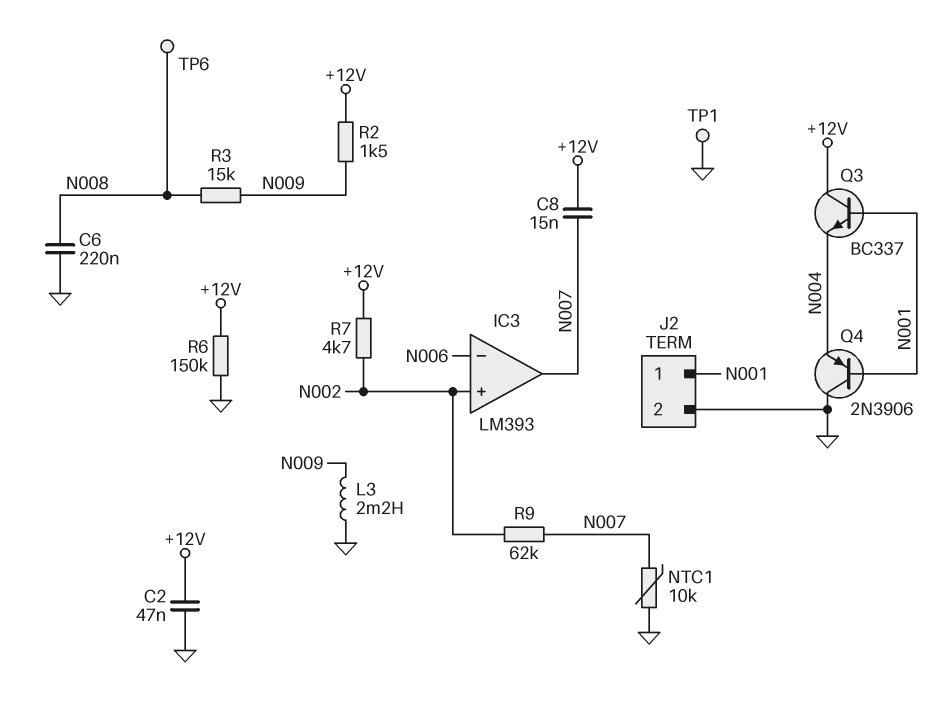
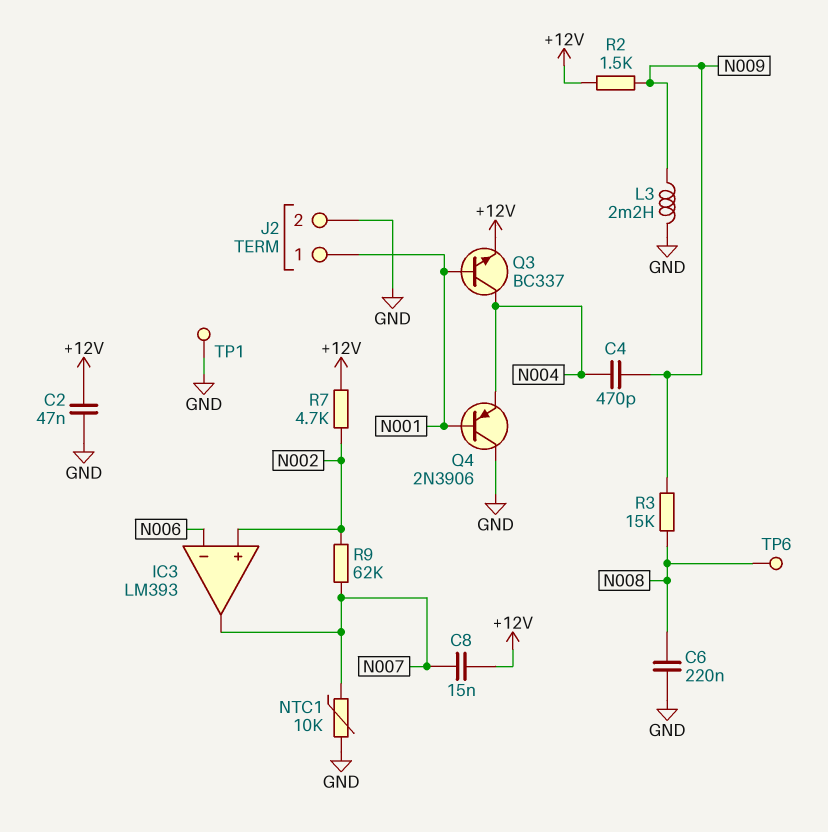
C4: none -> 470pF (N004, N009)
Q3: NPN BC337 (B N001, C +12V, E N004) -> NPN BC337 (B N001, C N004, E +12V)
R6: 150k (+12V, GND) -> none

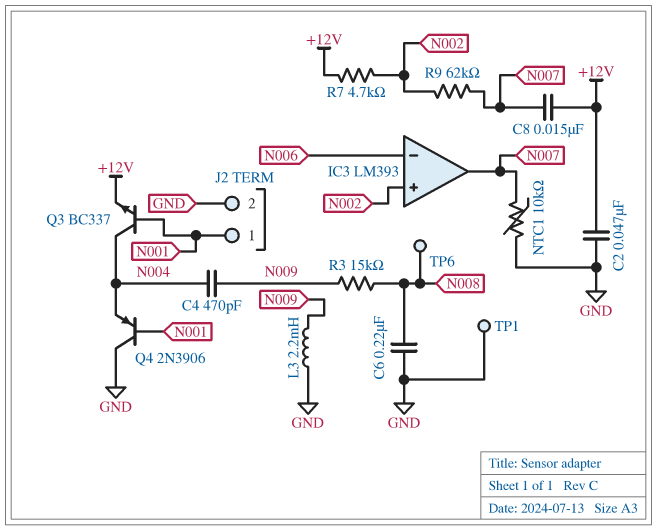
R2: 1.5k (+12V, N009) -> none

